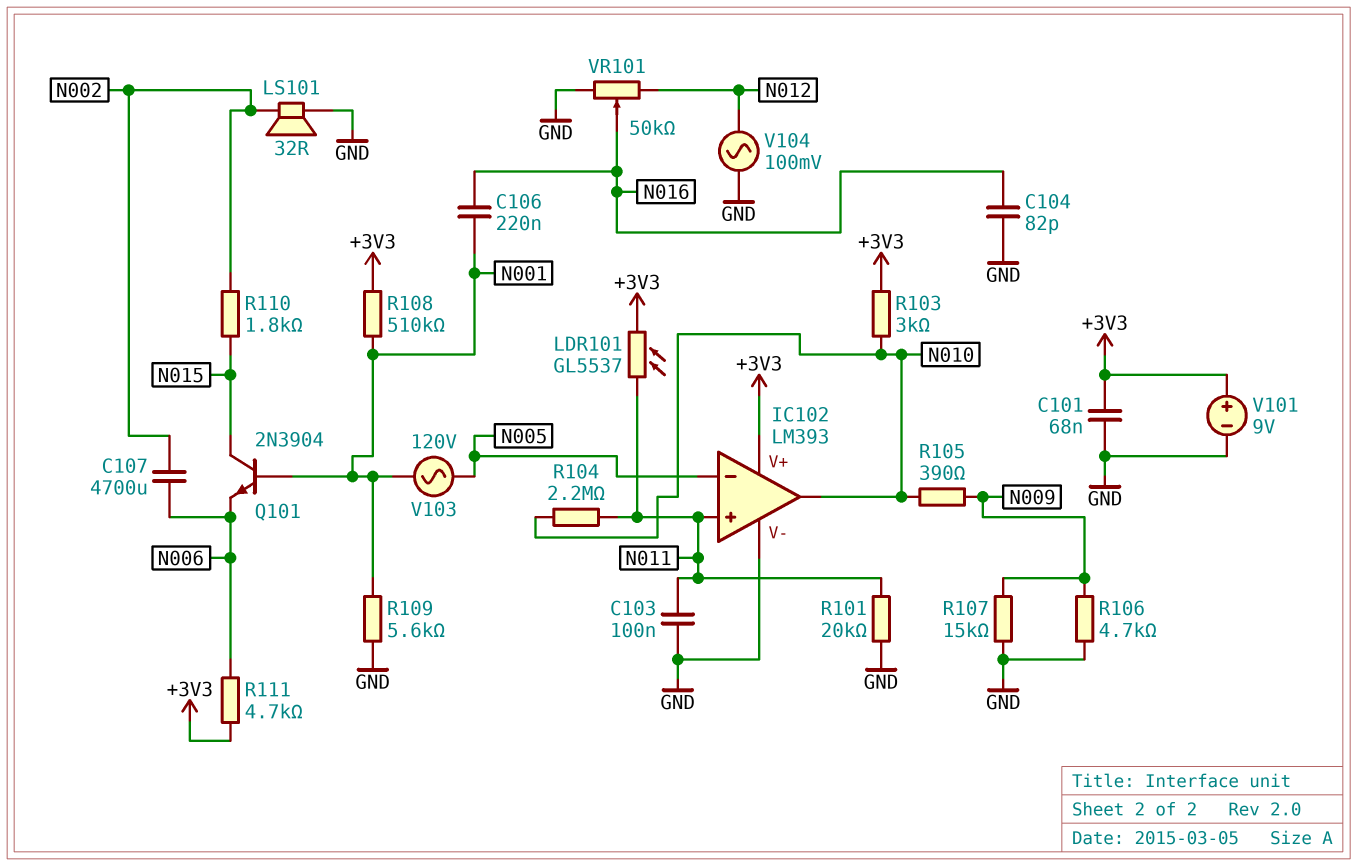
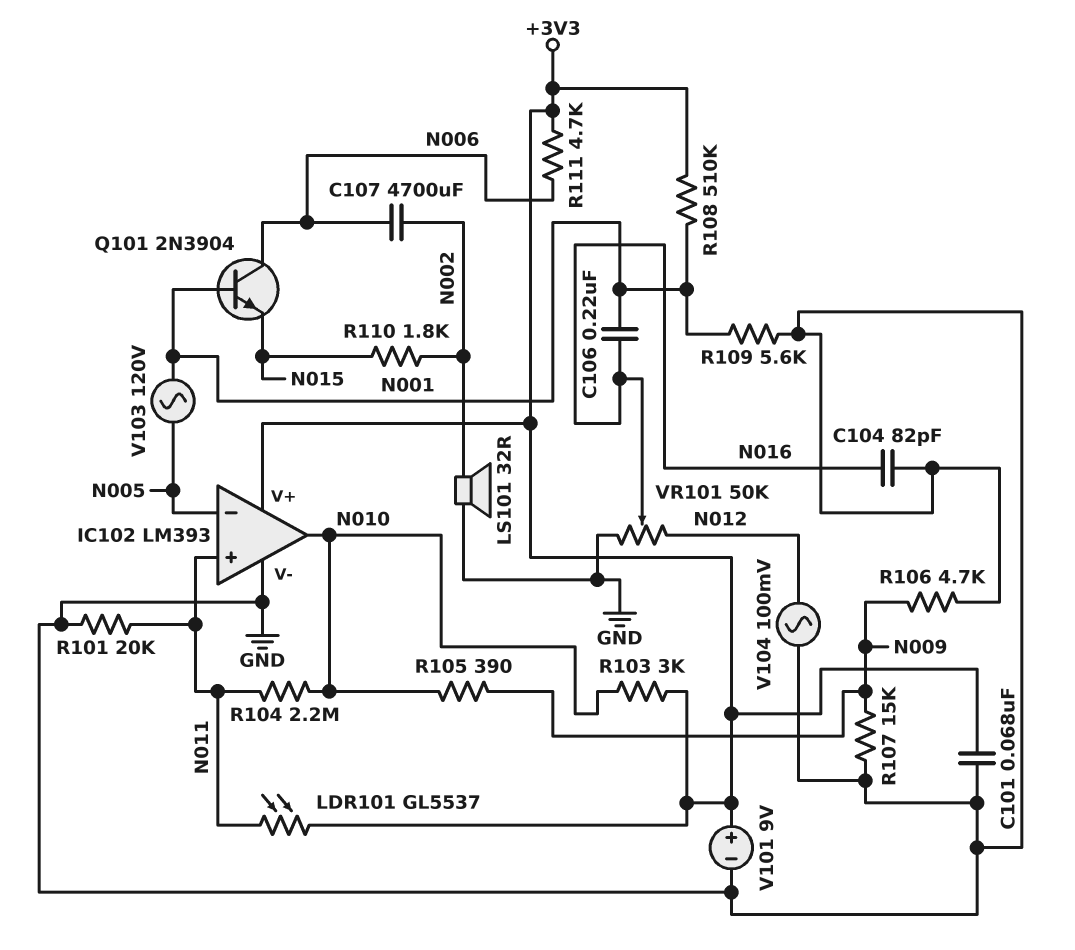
C103: 100nF (GND, N011) -> none
Q101: NPN 2N3904 (B N001, C N015, E N006) -> NPN 2N3904 (B N001, C N006, E N015)

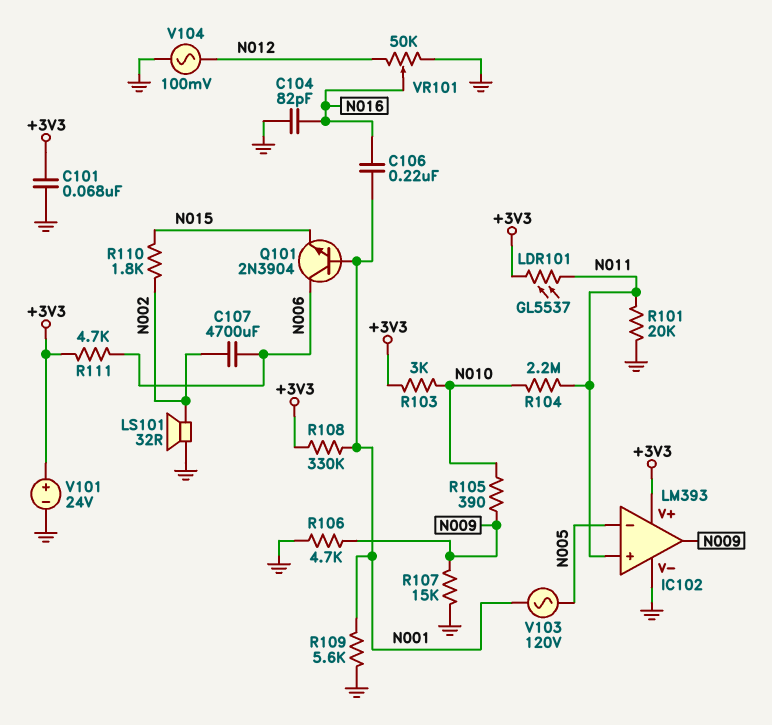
IC102 pin out: N010 -> N009
R108: 510k (+3V3, N001) -> 330k (+3V3, N001)
V101: 9V (plus +3V3, minus GND) -> 24V (plus +3V3, minus GND)

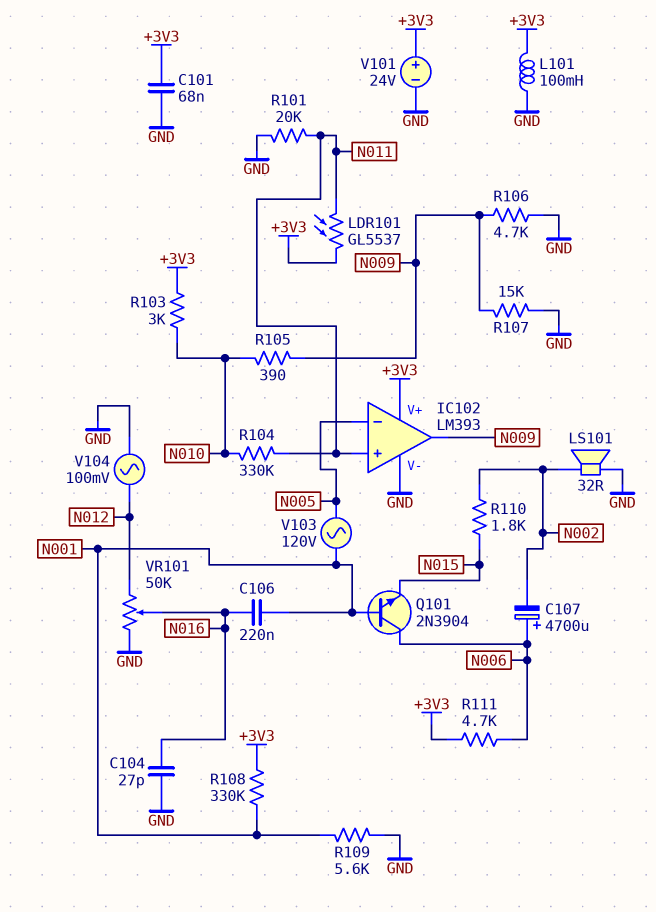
C104: 82pF (GND, N016) -> 27pF (GND, N016)
C107: 4700uF (N002, N006) -> 4700uF (plus N006, minus N002)
L101: none -> 100mH (+3V3, GND)
R104: 2.2M (N010, N011) -> 330k (N010, N011)

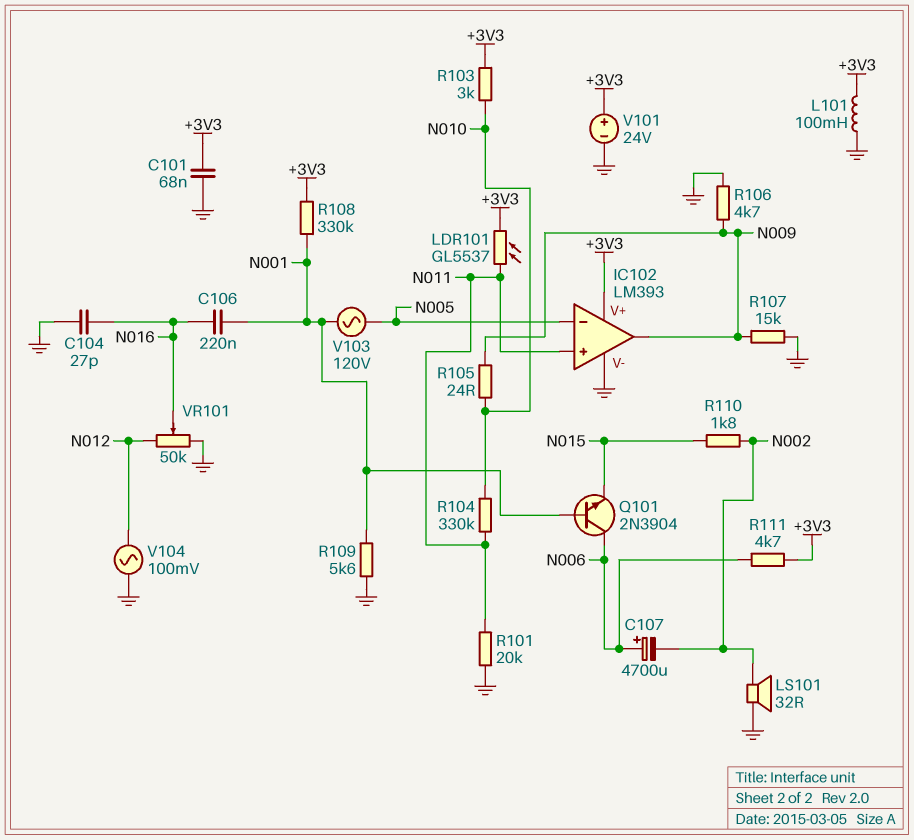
R105: 390 (N009, N010) -> 24 (N009, N010)

